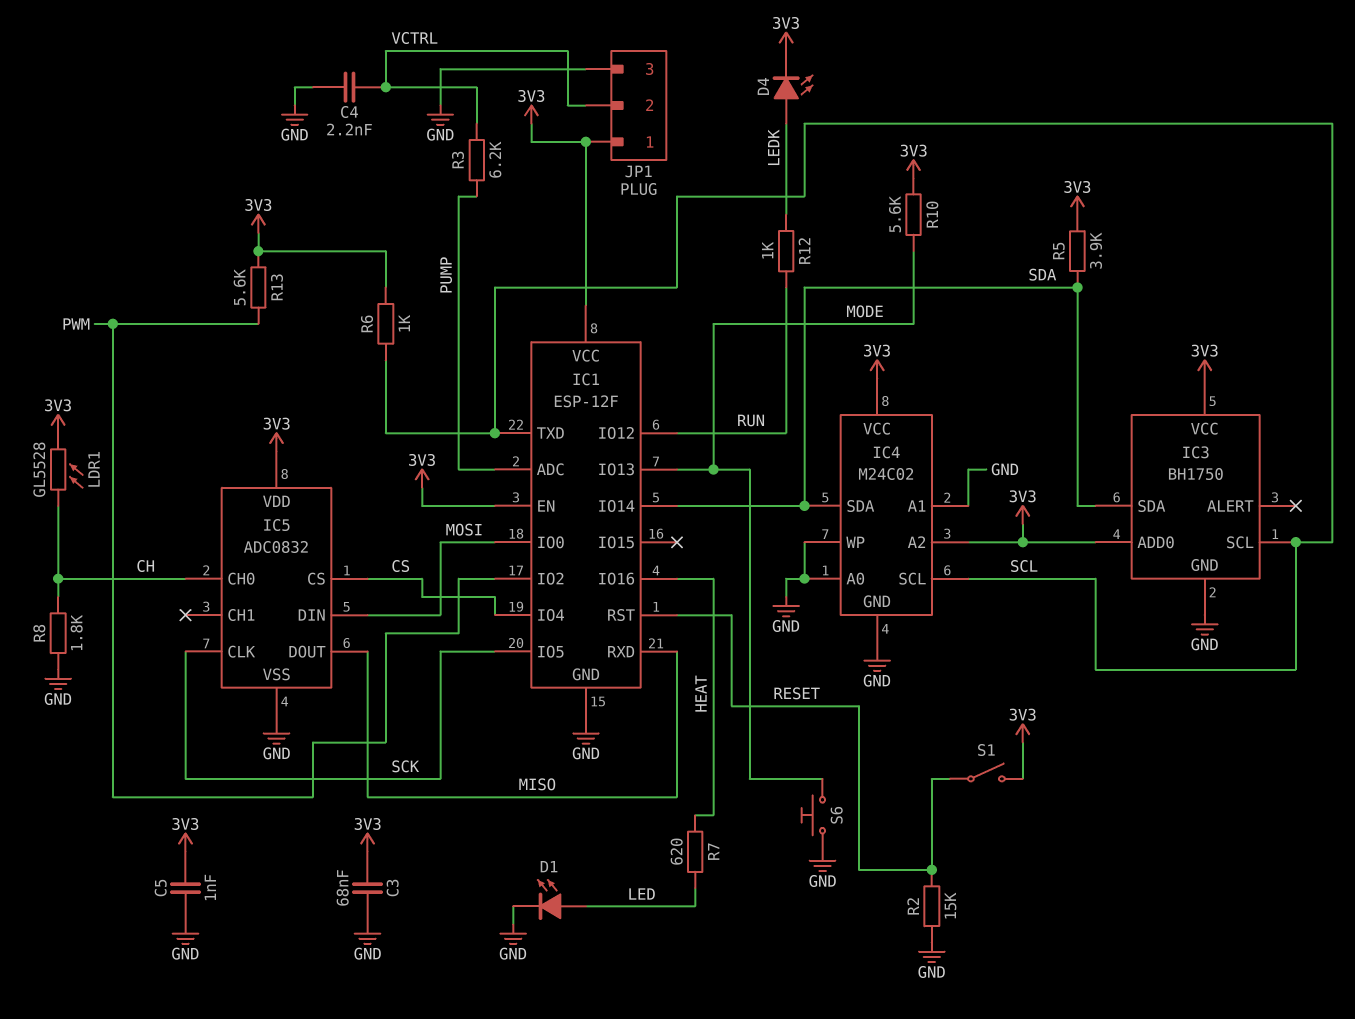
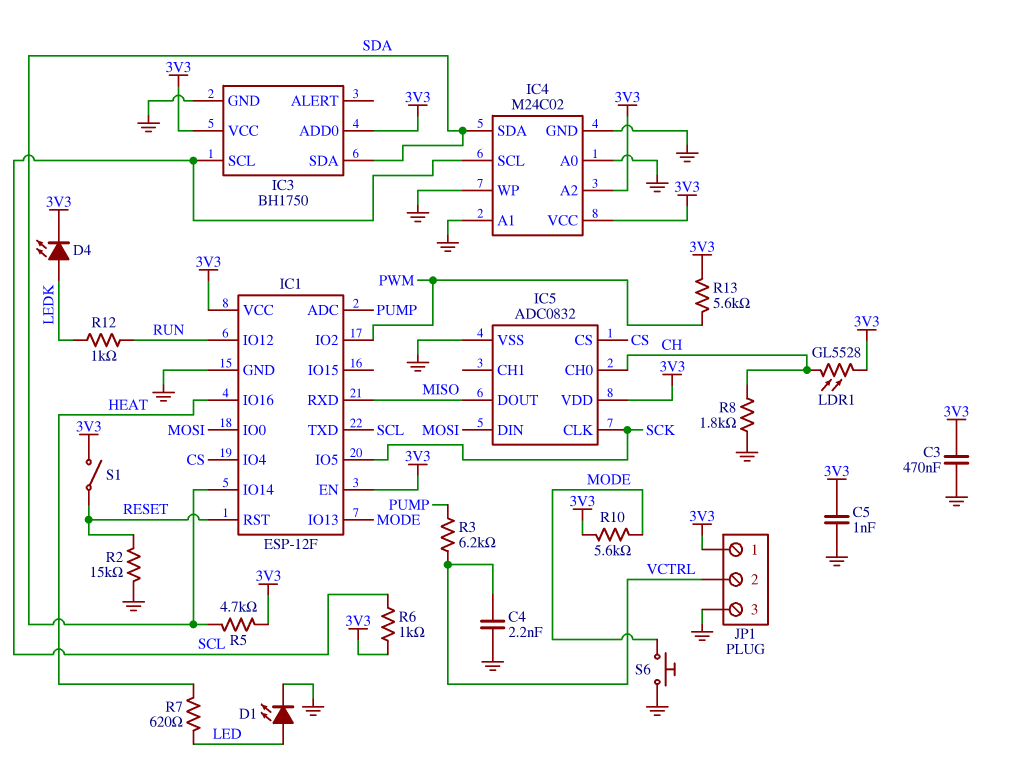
C3: 68nF (3V3, GND) -> 470nF (3V3, GND)
R5: 3.9k (3V3, SDA) -> 4.7k (3V3, SDA)

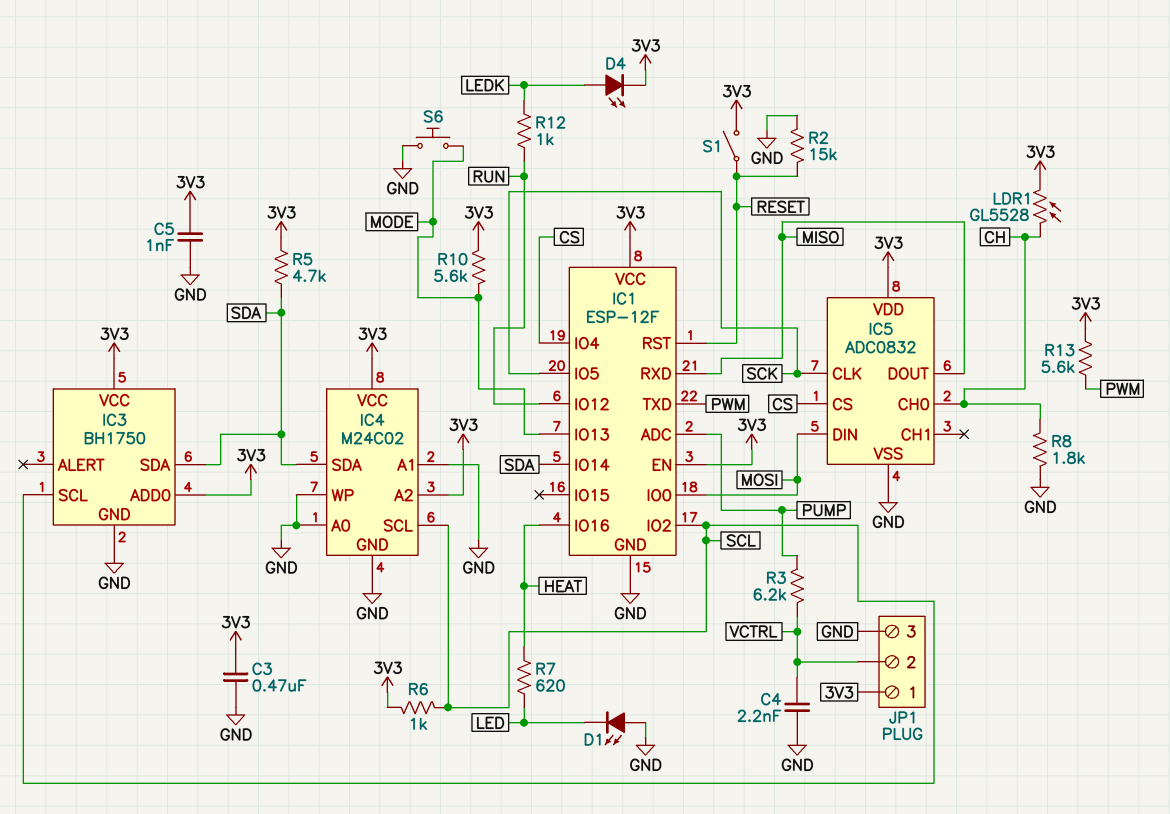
D1: LED (A LED, K GND) -> LED (A GND, K LED)
IC1 pin IO2: PWM -> SCL
IC1 pin TXD: SCL -> PWM

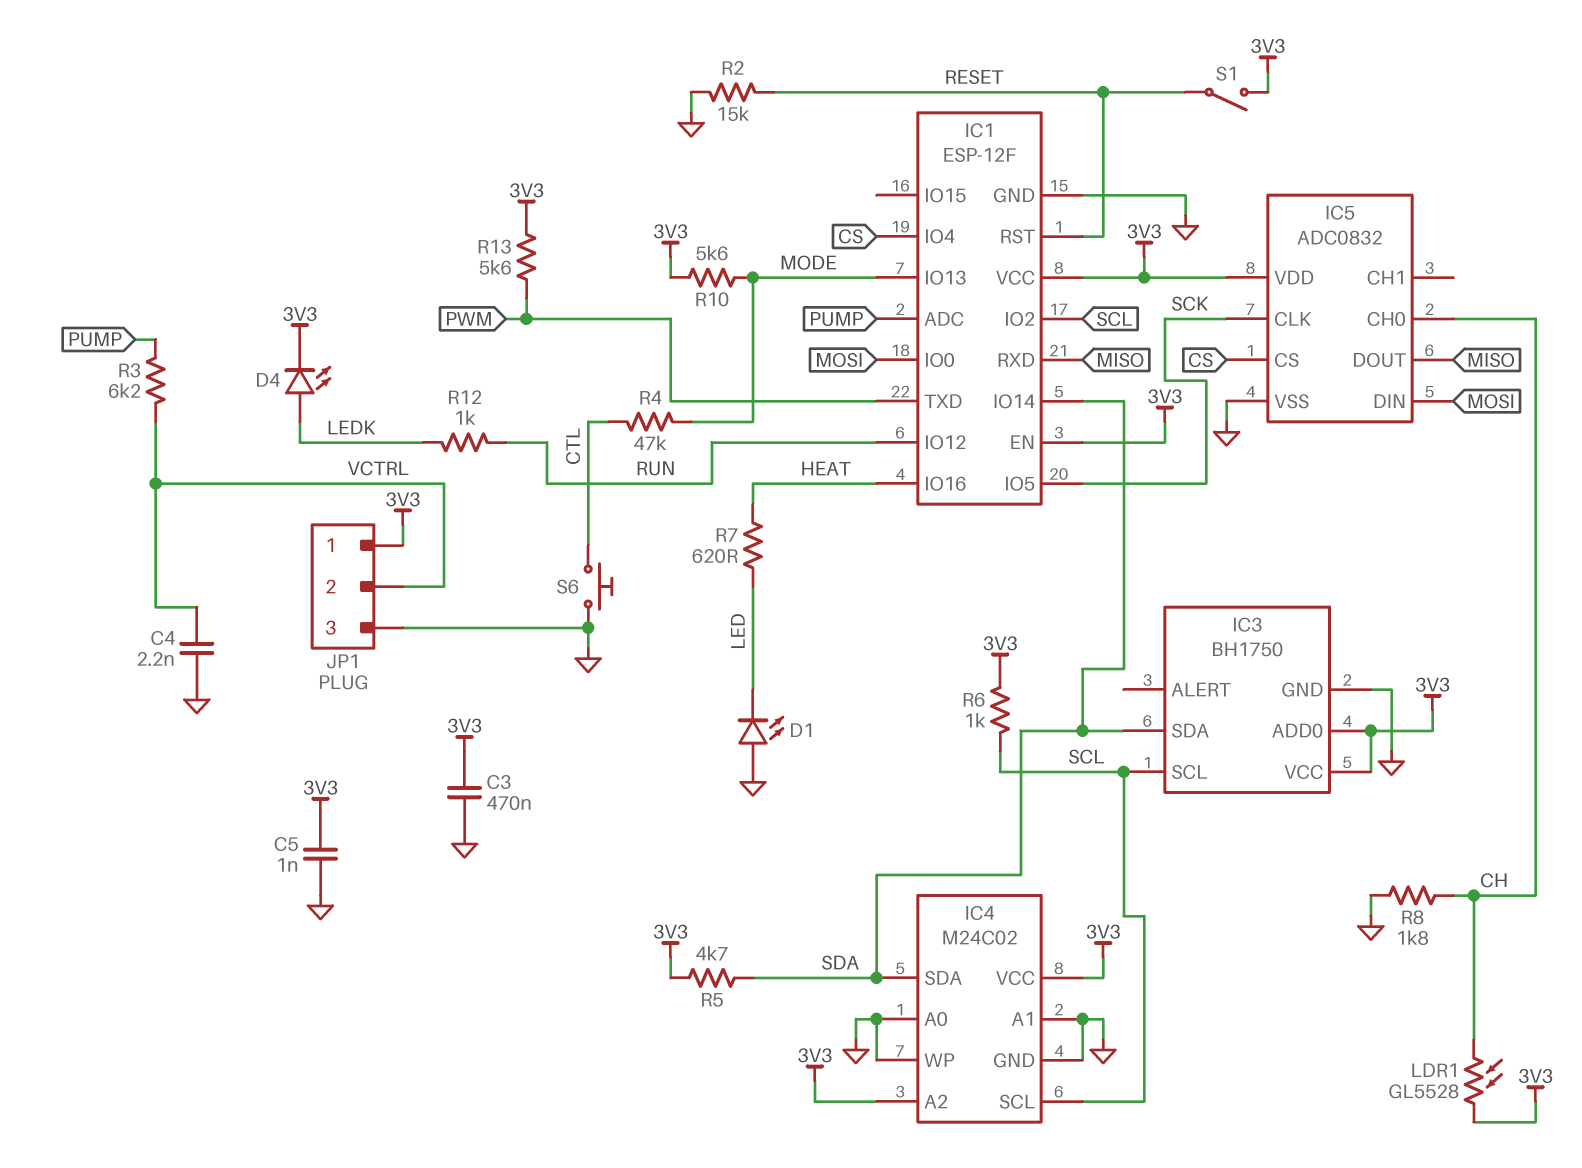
R4: none -> 47k (CTL, MODE)
S6: button (GND, MODE) -> button (CTL, GND)

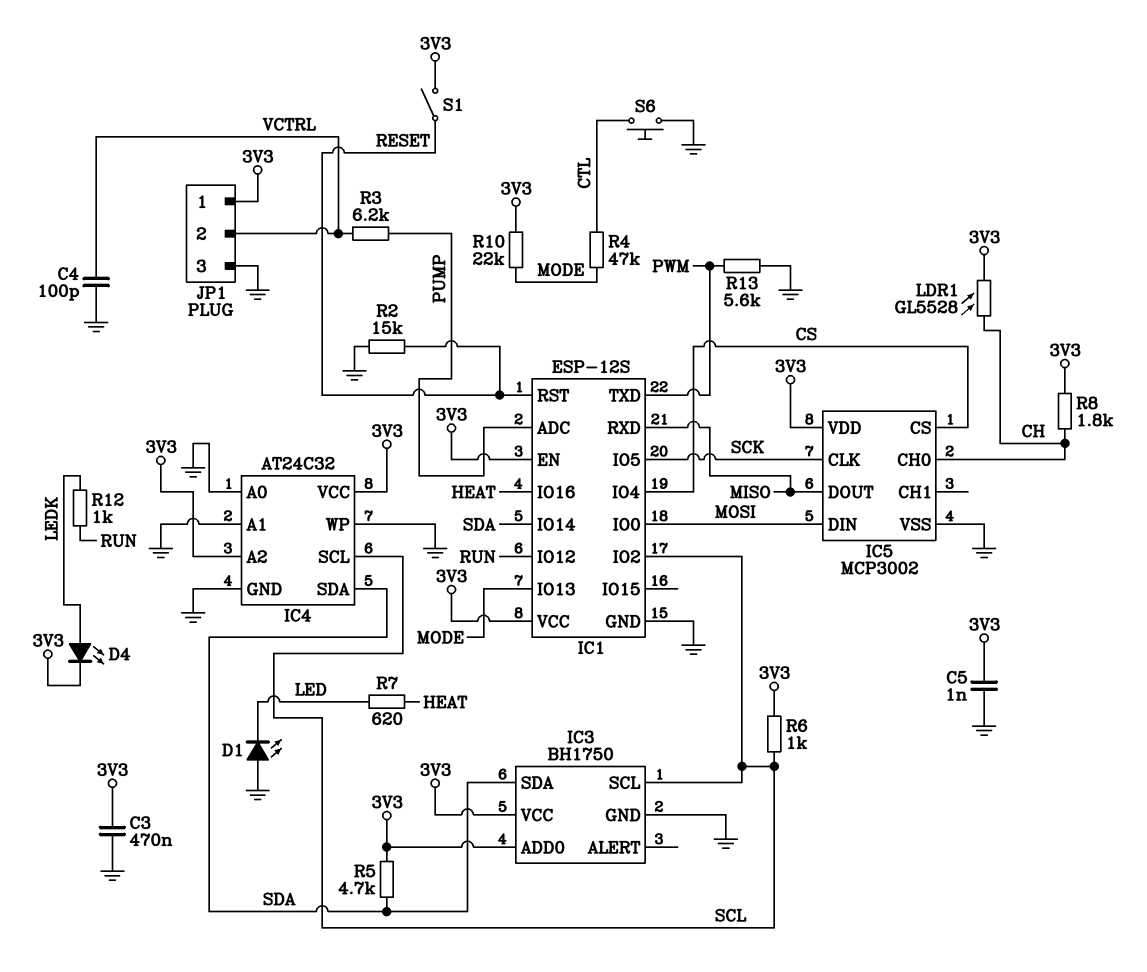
C4: 2.2nF (GND, VCTRL) -> 100pF (GND, VCTRL)
IC1: ESP-12F -> ESP-12S
IC4: M24C02 -> AT24C32
IC5: ADC0832 -> MCP3002
R8: 1.8k (CH, GND) -> 1.8k (3V3, CH)
R10: 5.6k (3V3, MODE) -> 22k (3V3, MODE)
R13: 5.6k (3V3, PWM) -> 5.6k (GND, PWM)

